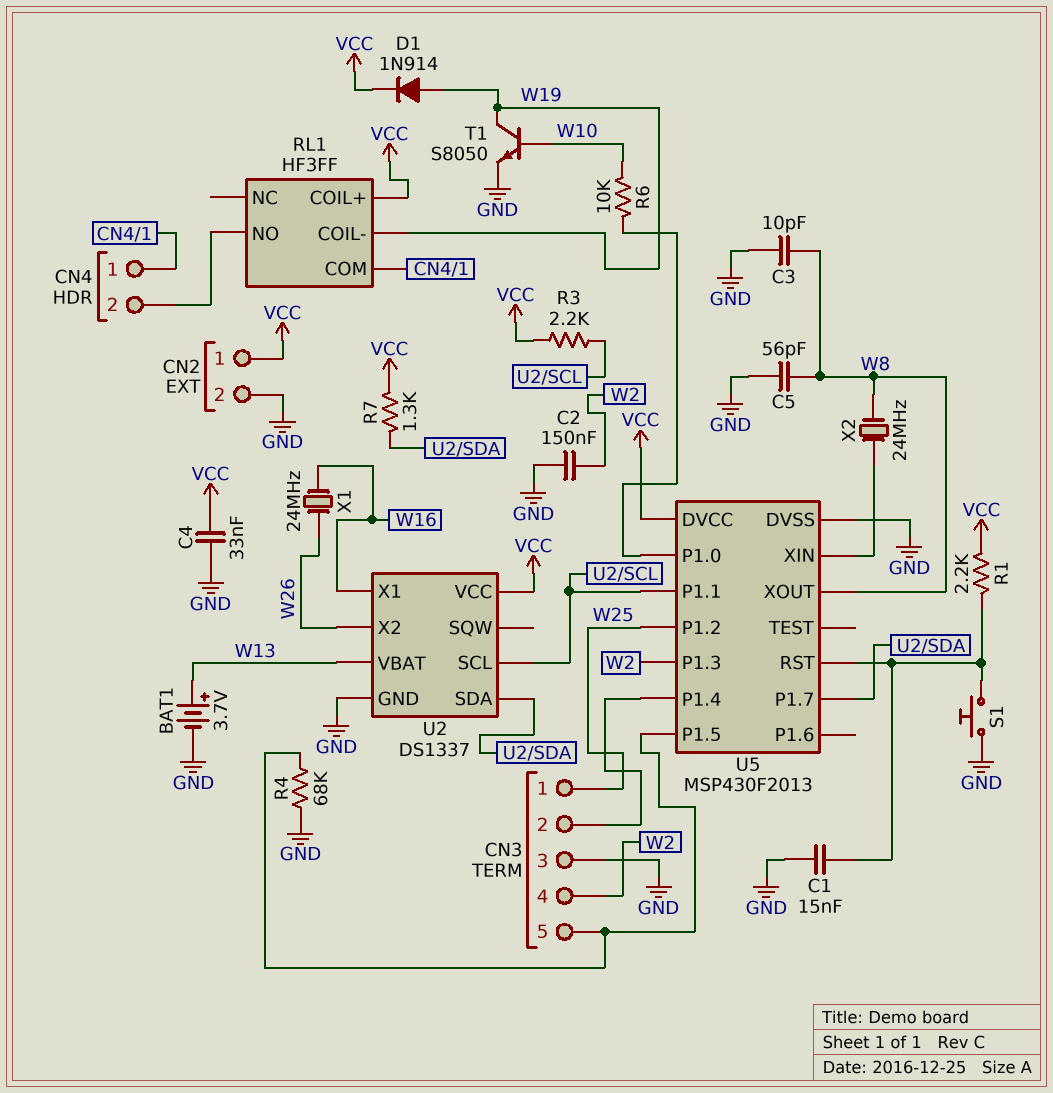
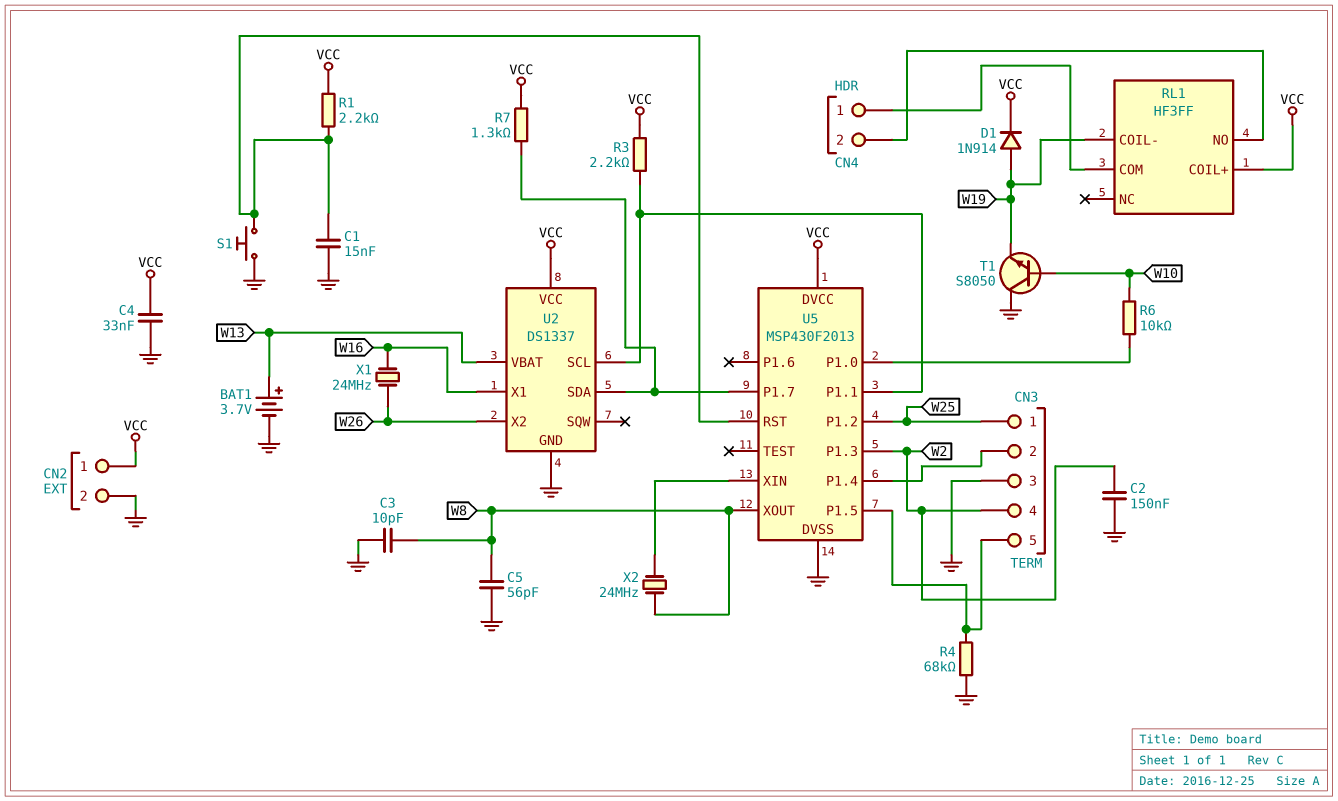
T1: NPN S8050 (B W10, C W19, E GND) -> NPN S8050 (B W10, C GND, E W19)

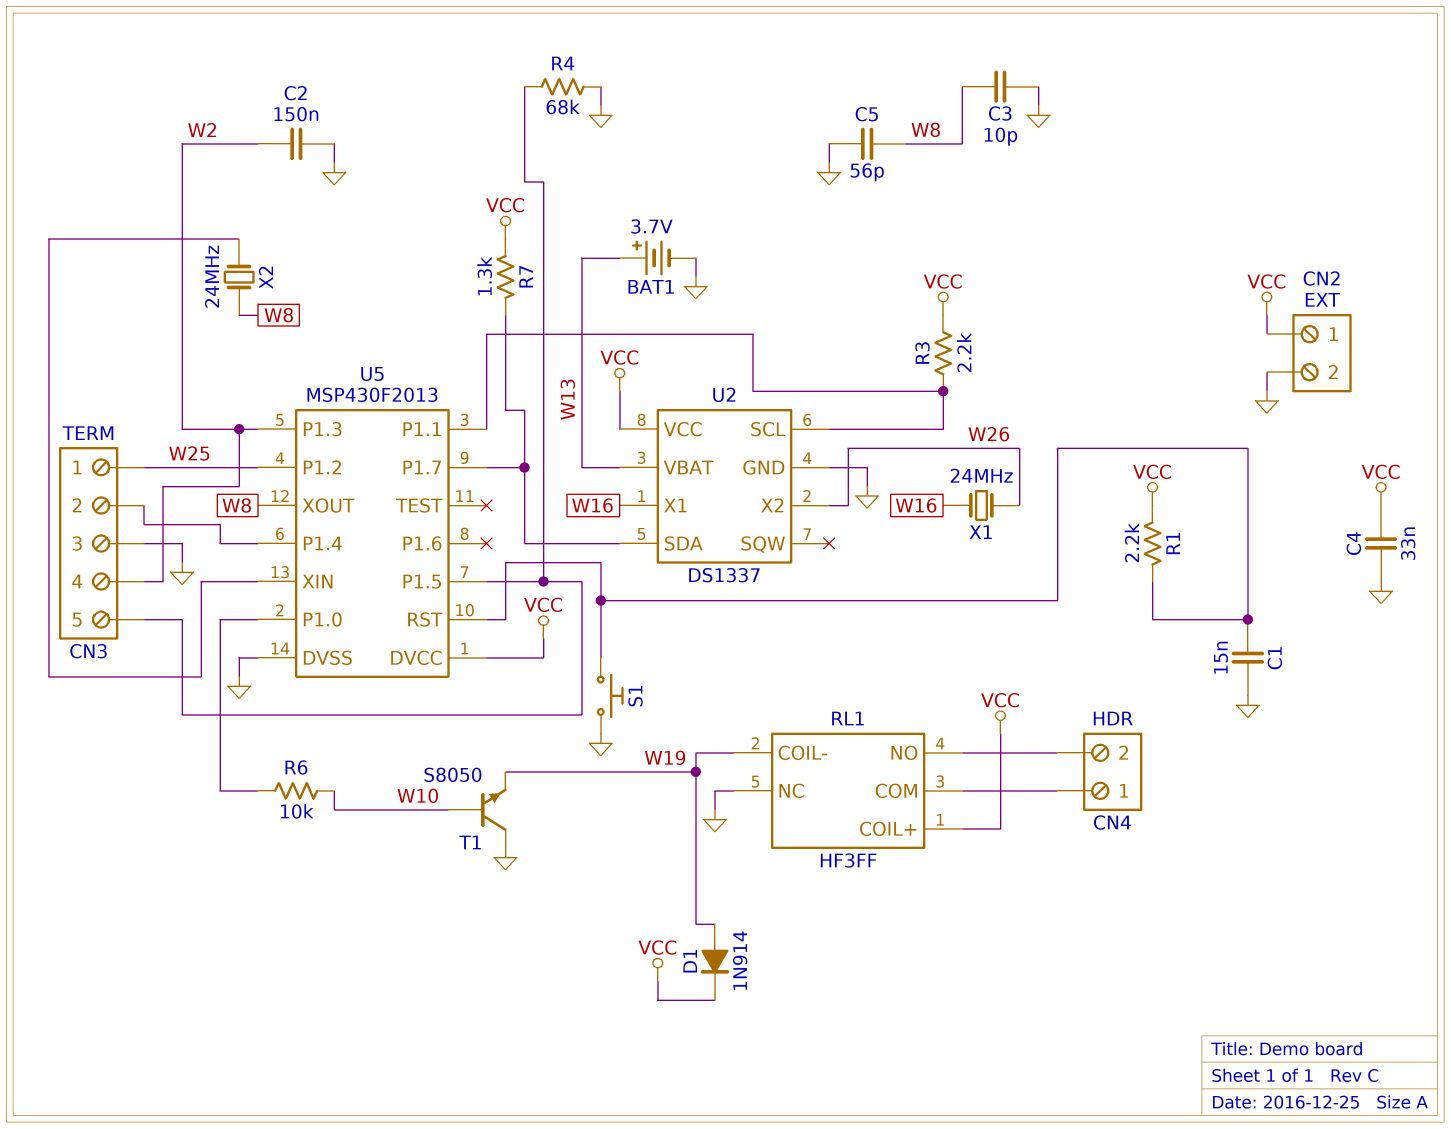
RL1 pin NC: none -> GND

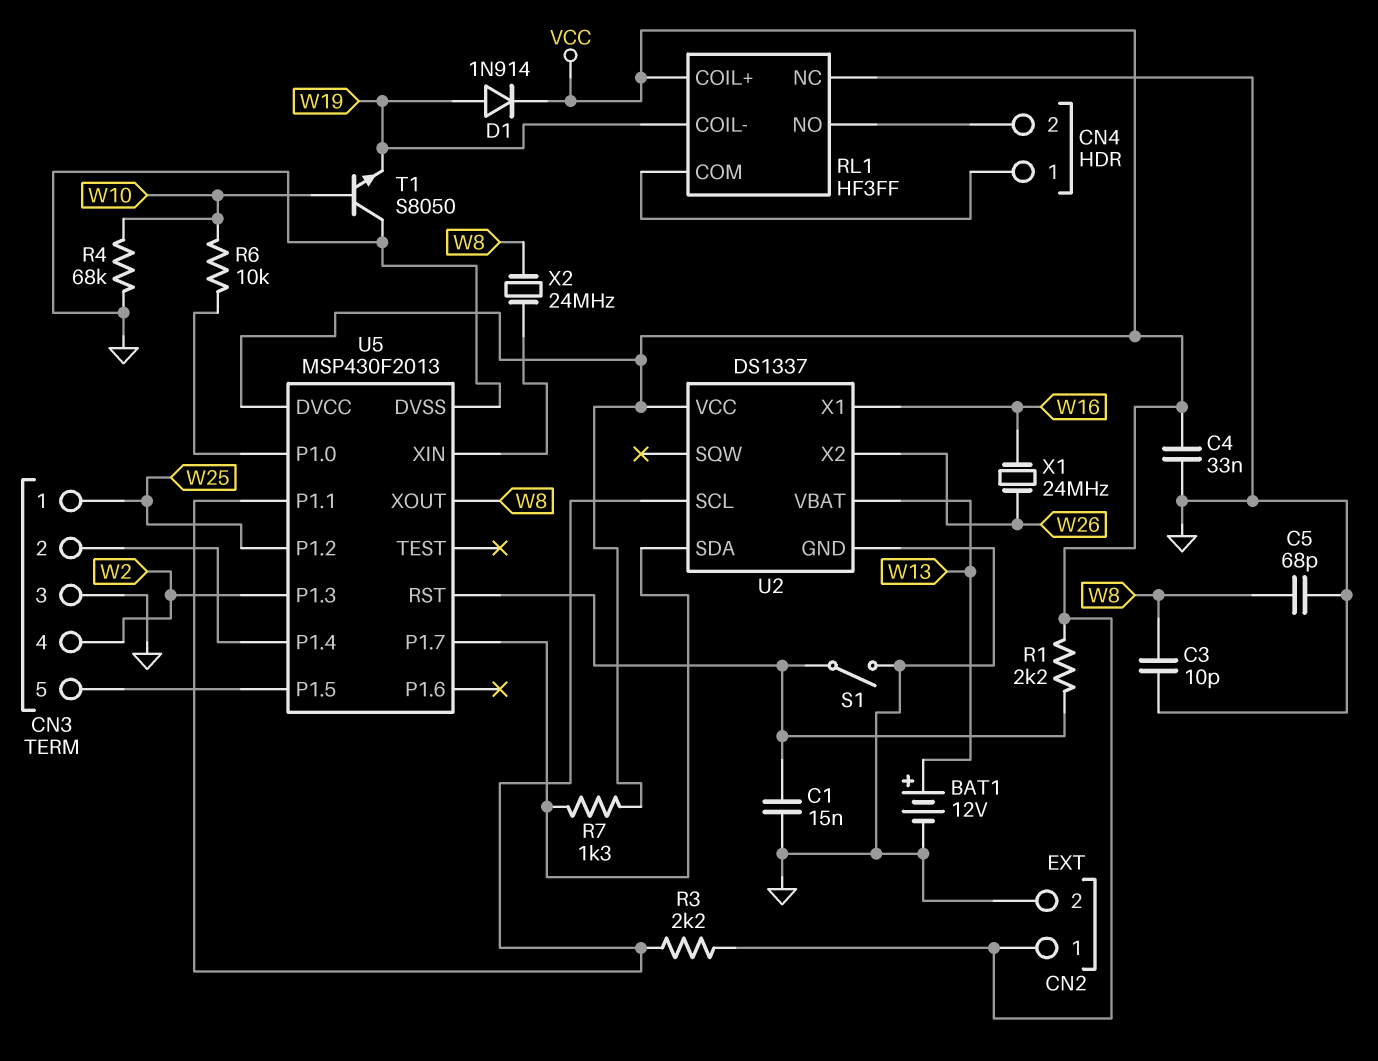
BAT1: 3.7V (plus W13, minus GND) -> 12V (plus W13, minus GND)
C2: 150nF (GND, W2) -> none
C5: 56pF (GND, W8) -> 68pF (GND, W8)
R4: 68k (CN3/5, GND) -> 68k (GND, W10)
S1: button (GND, U5/RST) -> switch (GND, U5/RST)

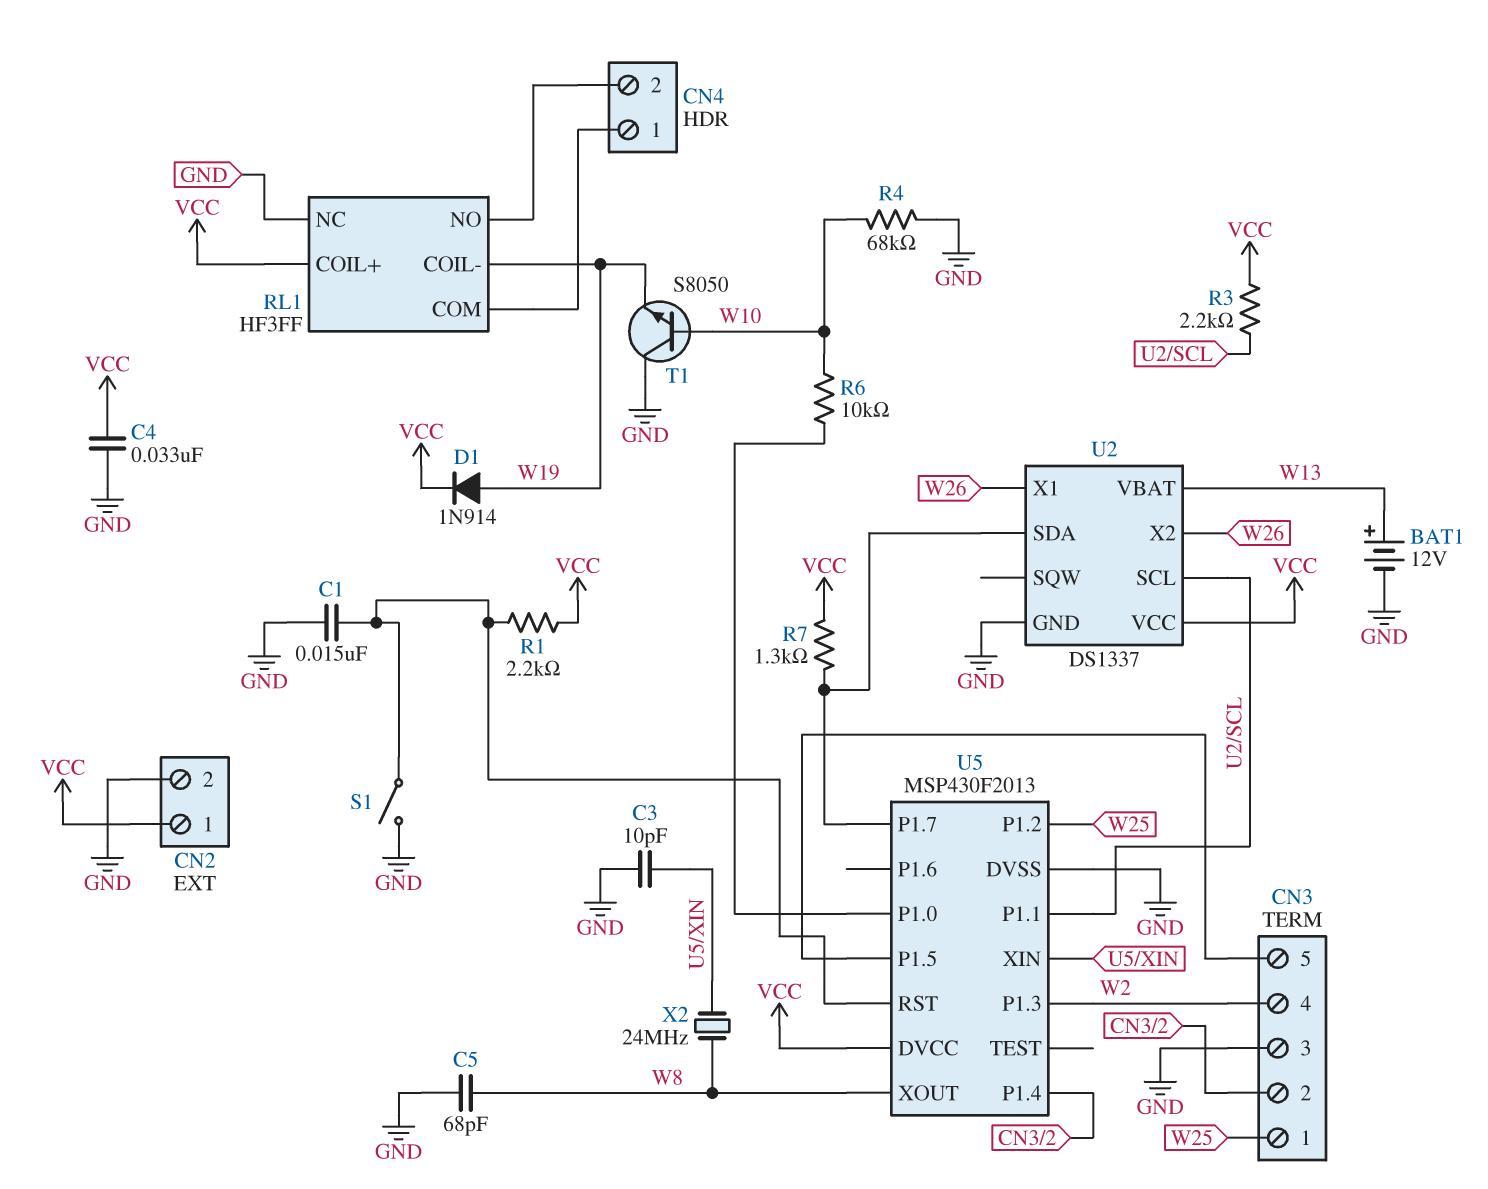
C3: 10pF (GND, W8) -> 10pF (GND, U5/XIN)
U2 pin X1: W16 -> W26
X1: 24MHz (W16, W26) -> none

